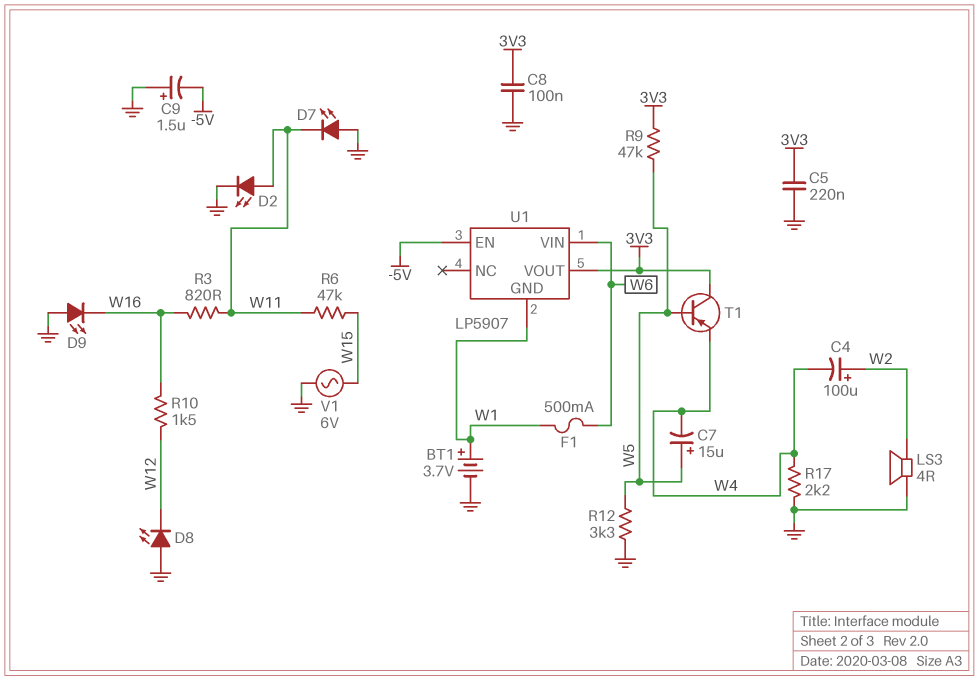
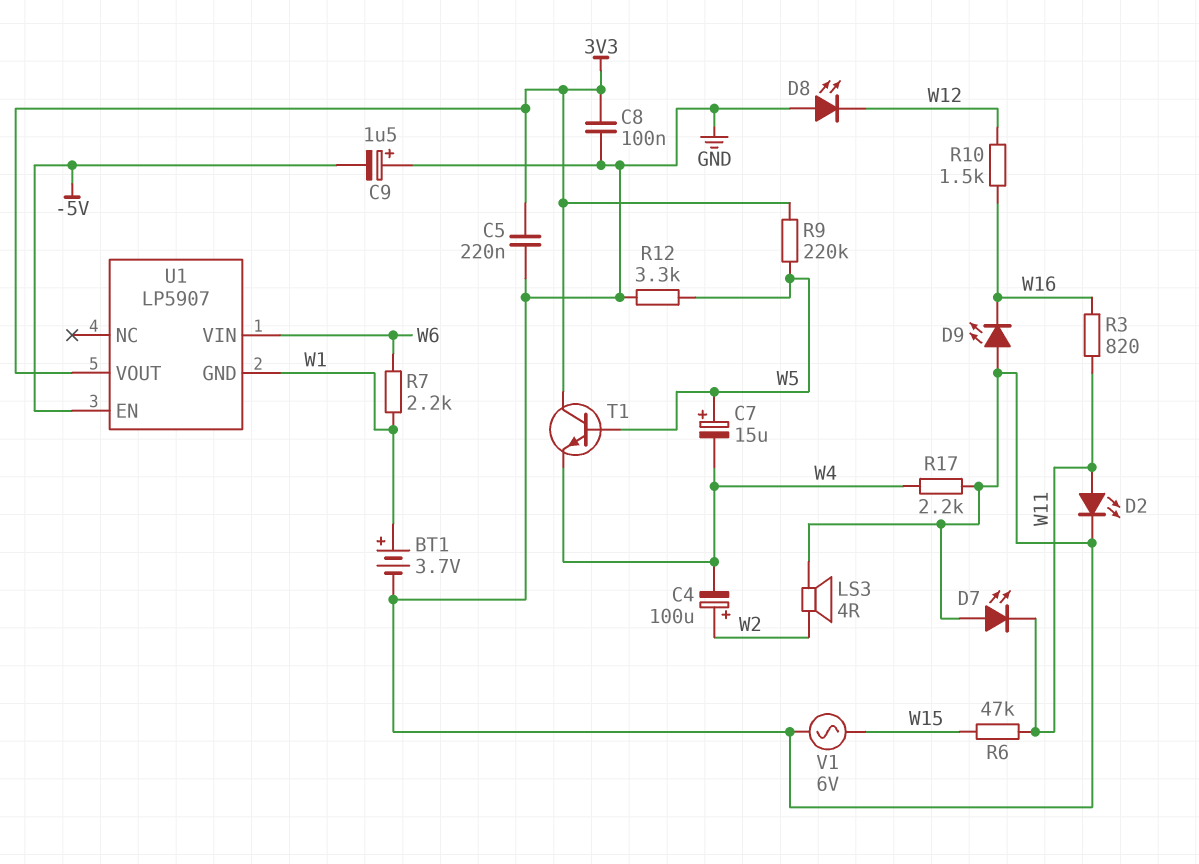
F1: 500mA (W1, W6) -> none
R7: none -> 2.2k (W1, W6)
R9: 47k (3V3, W5) -> 220k (3V3, W5)
T1: PNP (B W5, C 3V3, E W4) -> NPN (B W5, C 3V3, E W4)

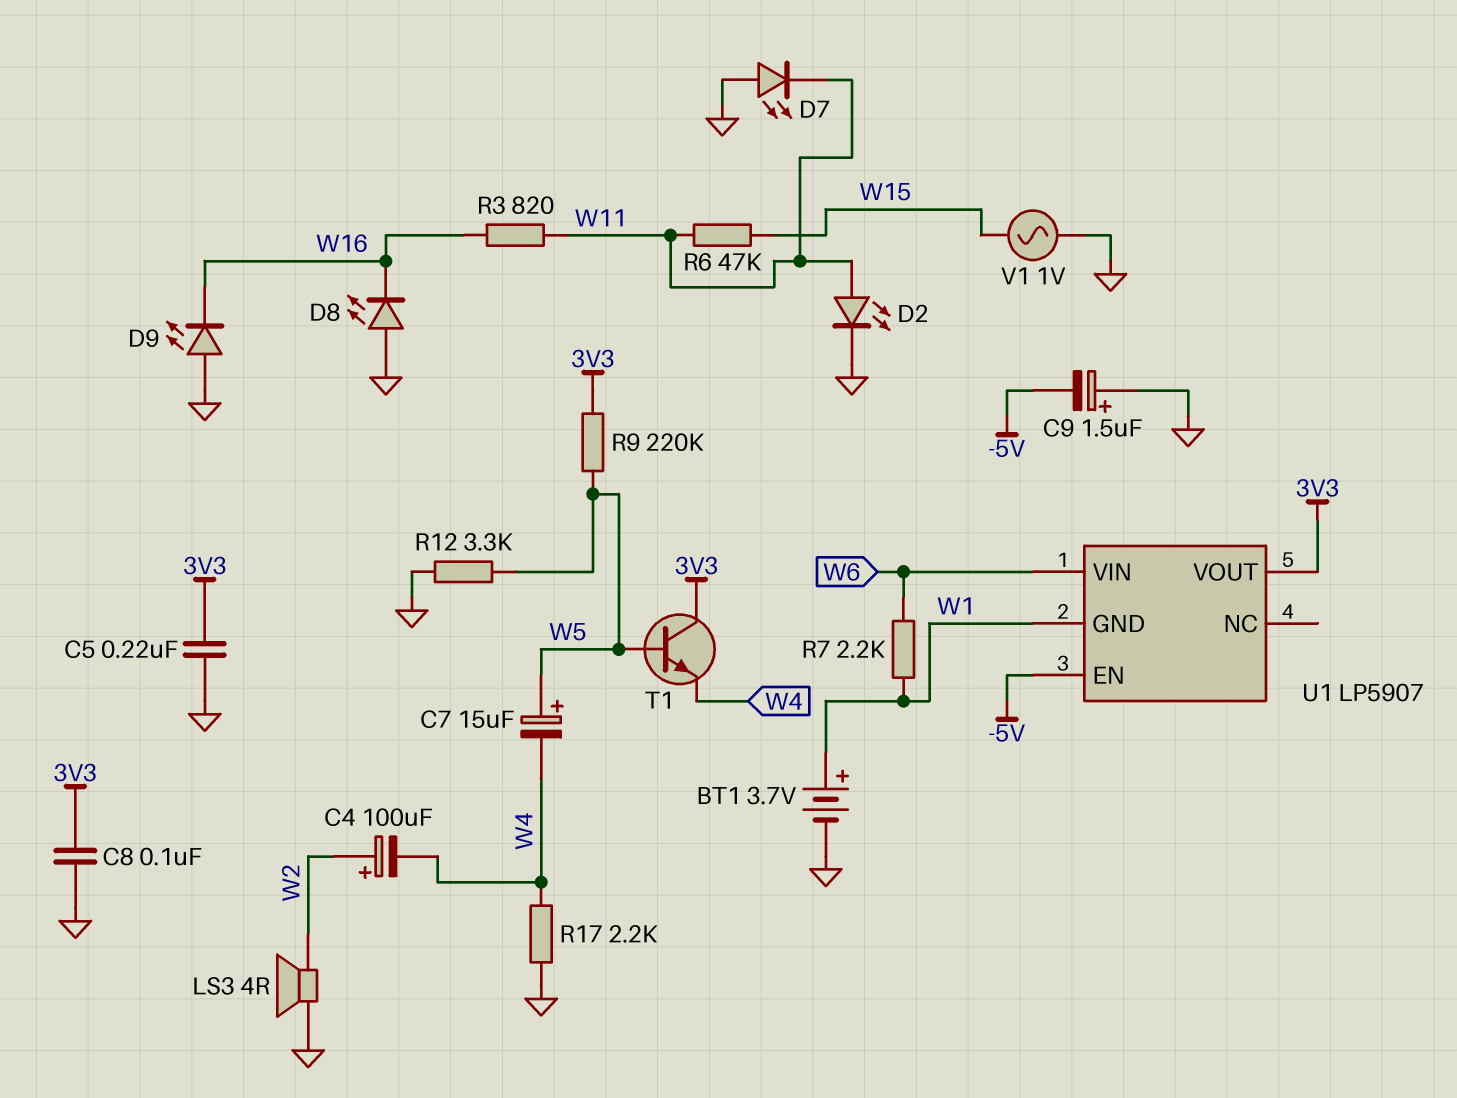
D8: LED (A GND, K W12) -> LED (A GND, K W16)
R10: 1.5k (W12, W16) -> none
V1: AC 6V (GND, W15) -> AC 1V (GND, W15)

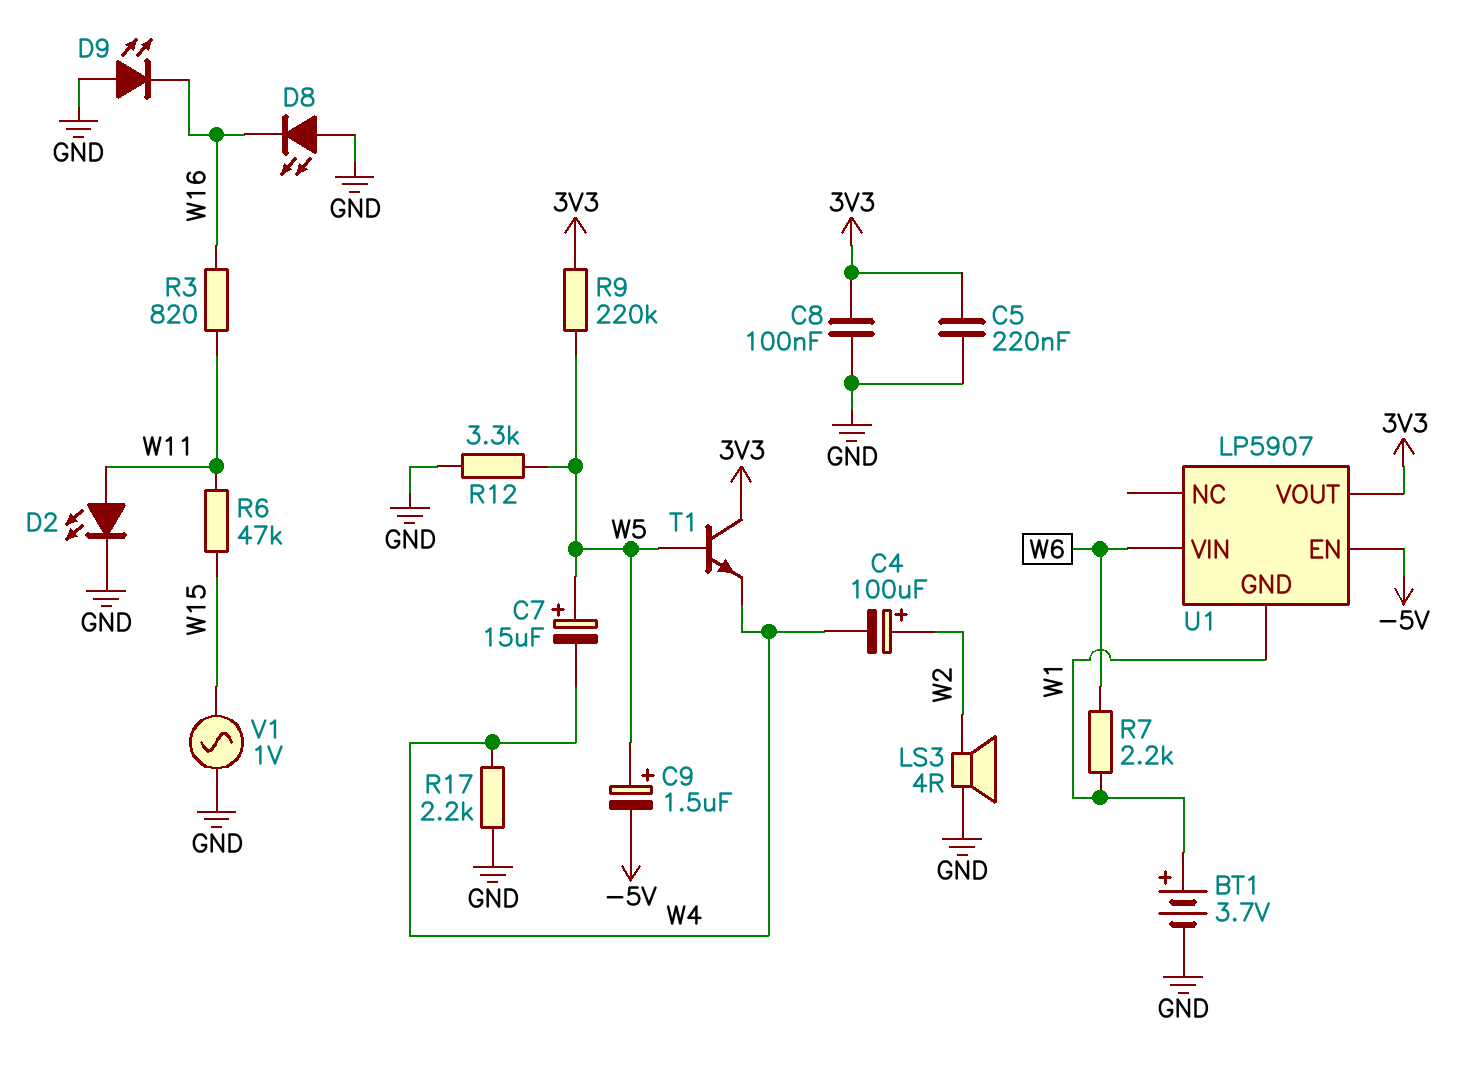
C9: 1.5uF (plus GND, minus -5V) -> 1.5uF (plus W5, minus -5V)
D7: LED (A GND, K W11) -> none

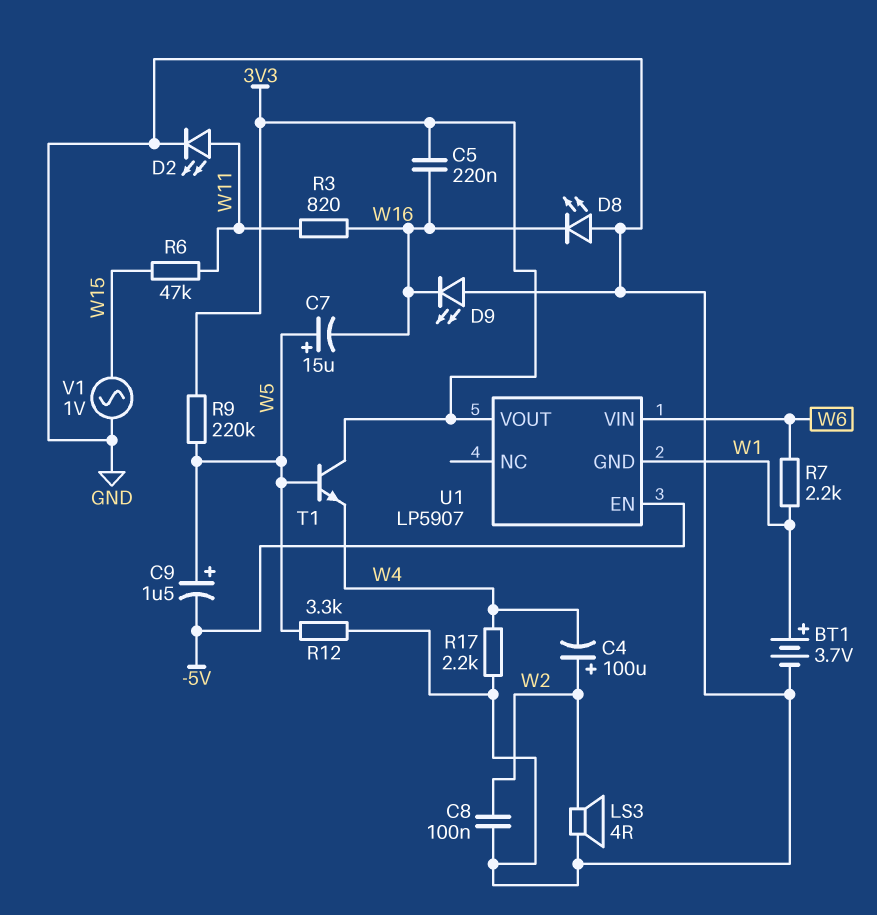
C5: 220nF (3V3, GND) -> 220nF (3V3, W16)
C7: 15uF (plus W5, minus W4) -> 15uF (plus W5, minus W16)
C8: 100nF (3V3, GND) -> 100nF (GND, W2)

